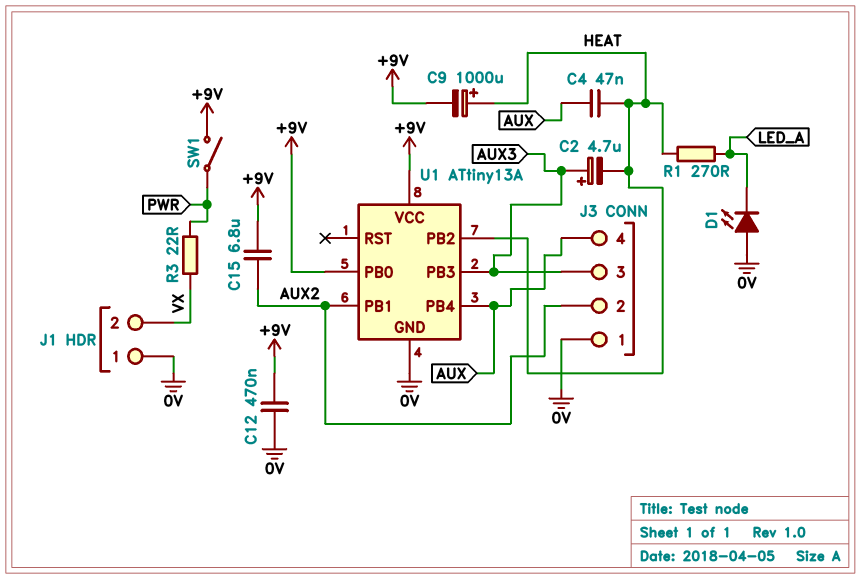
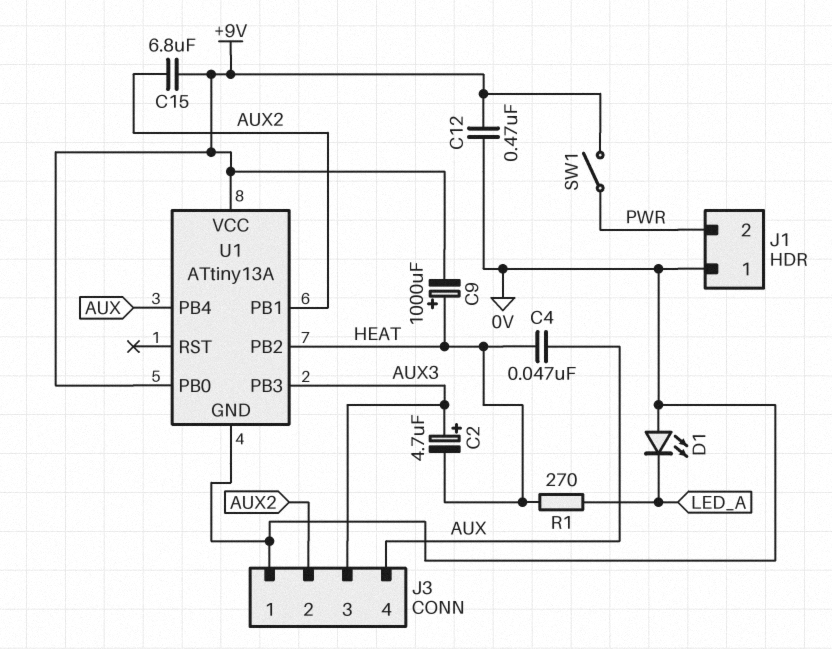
J1 pin 2: VX -> PWR
R3: 22 (PWR, VX) -> none

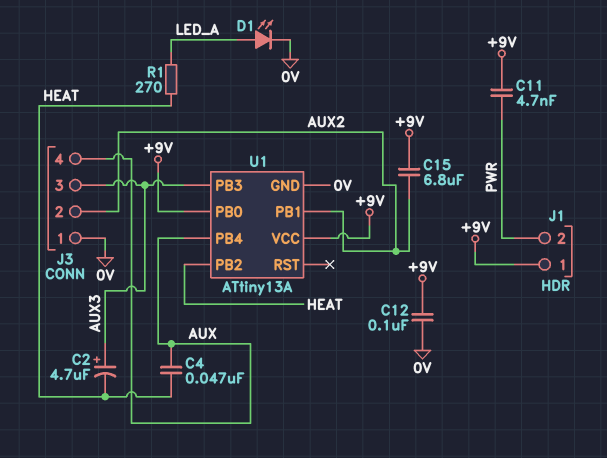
C9: 1000uF (plus HEAT, minus +9V) -> none
C11: none -> 4.7nF (+9V, PWR)
C12: 470nF (+9V, 0V) -> 100nF (+9V, 0V)
D1: LED (A 0V, K LED_A) -> LED (A LED_A, K 0V)
J1 pin 1: 0V -> +9V
SW1: switch (+9V, PWR) -> none

